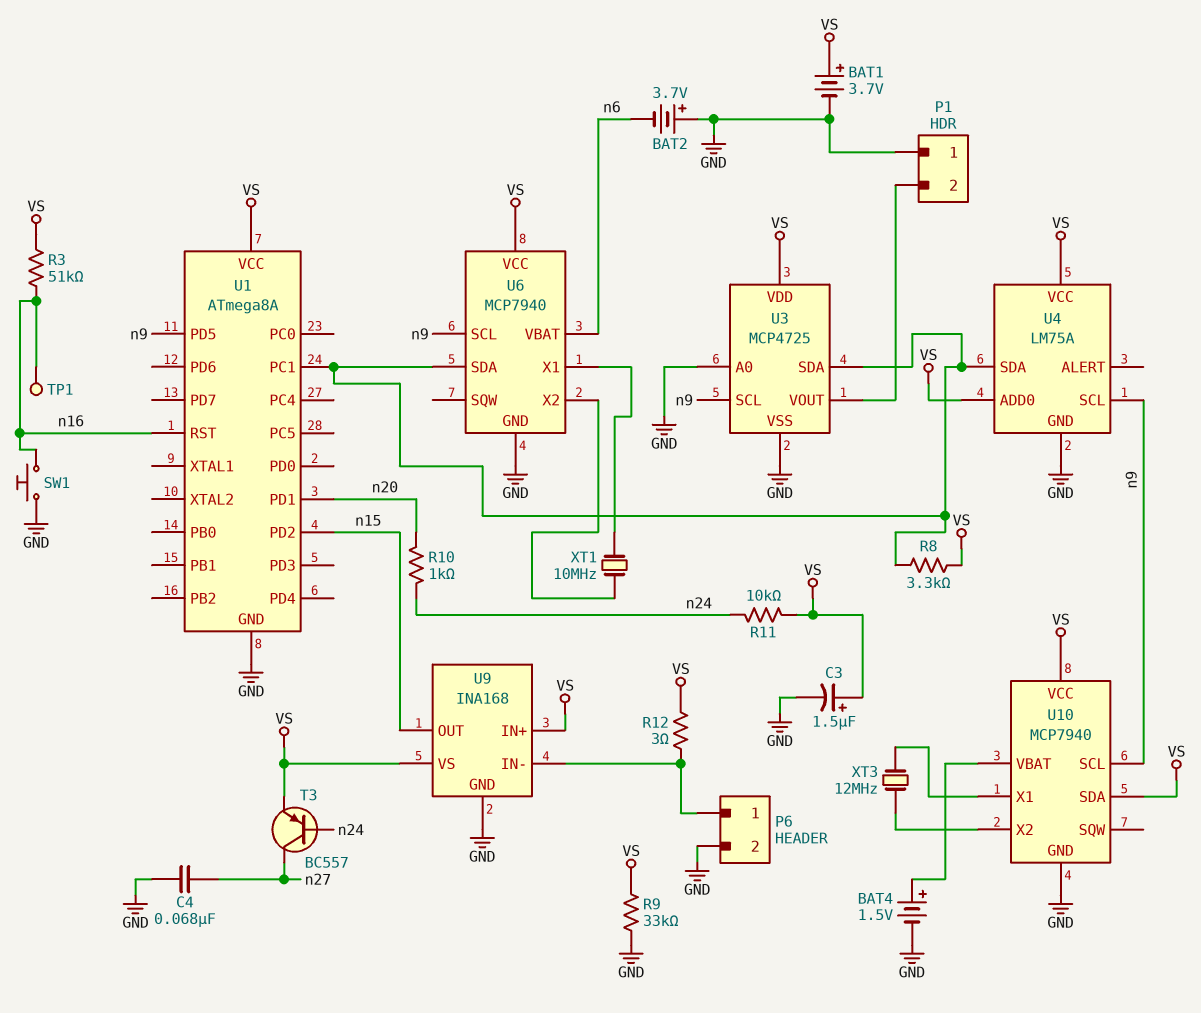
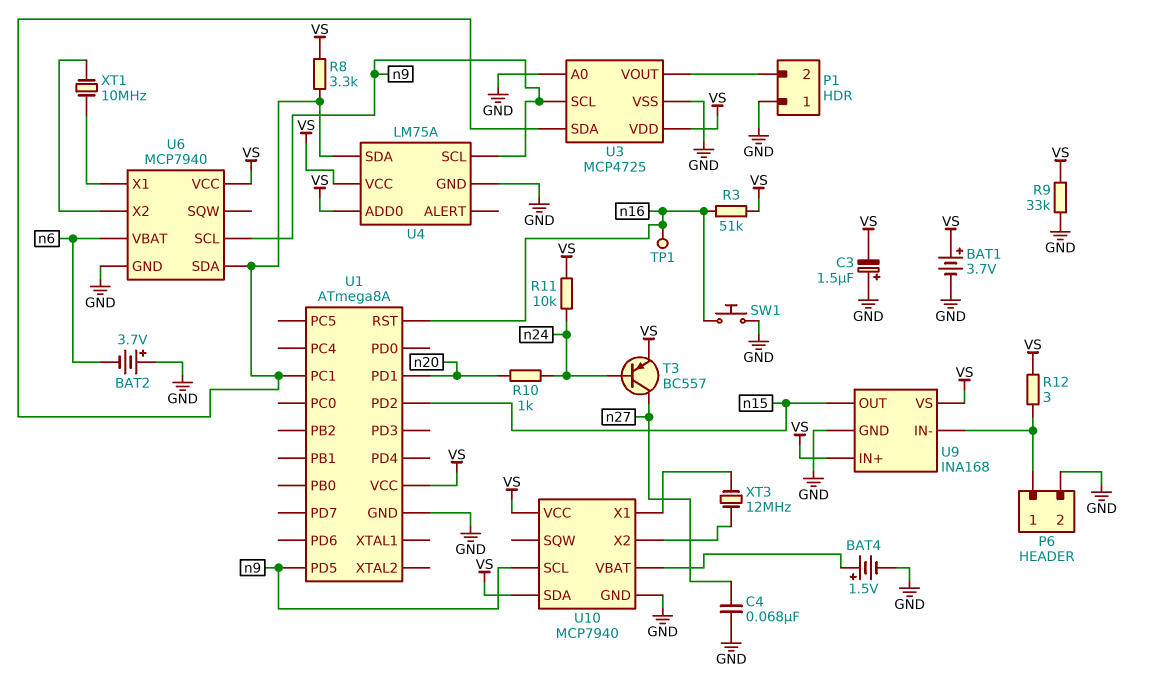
C3: 1.5uF (plus VS, minus GND) -> 1.5uF (plus GND, minus VS)

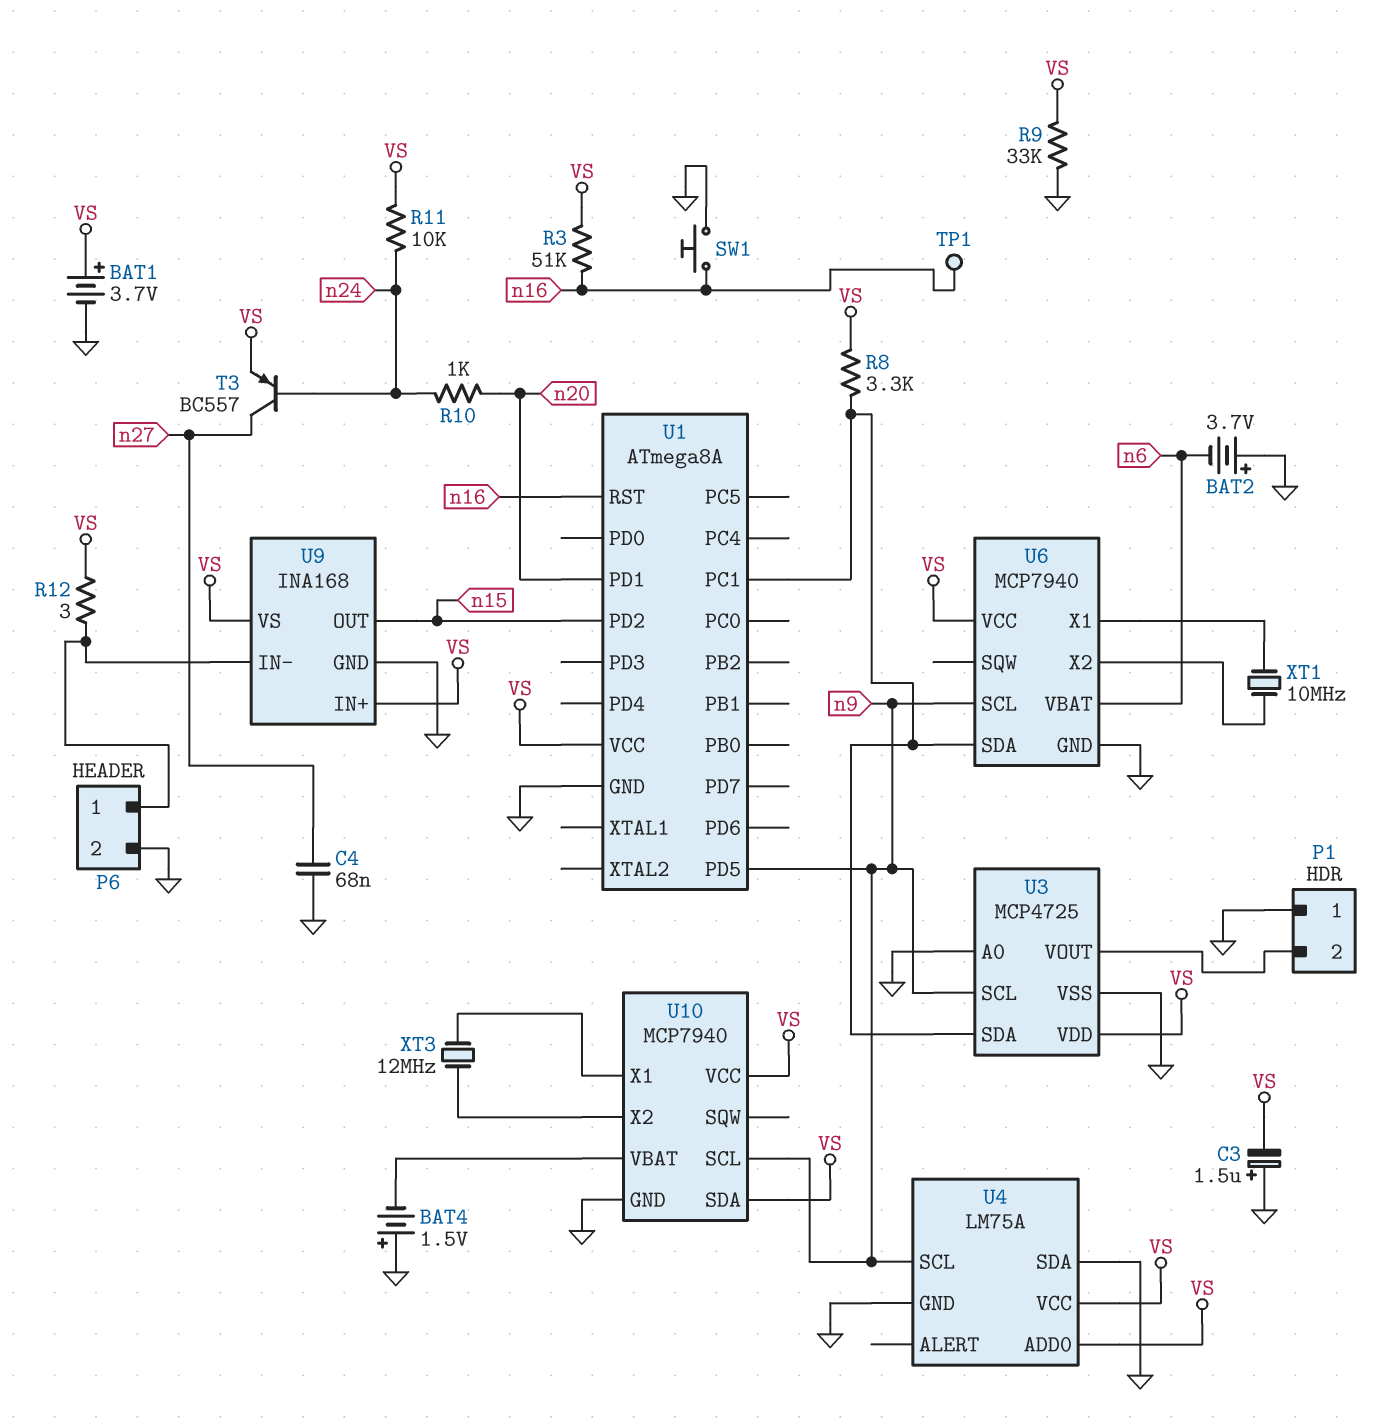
BAT4: 1.5V (plus U10/VBAT, minus GND) -> 1.5V (plus GND, minus U10/VBAT)
U4 pin SDA: U1/PC1 -> GND

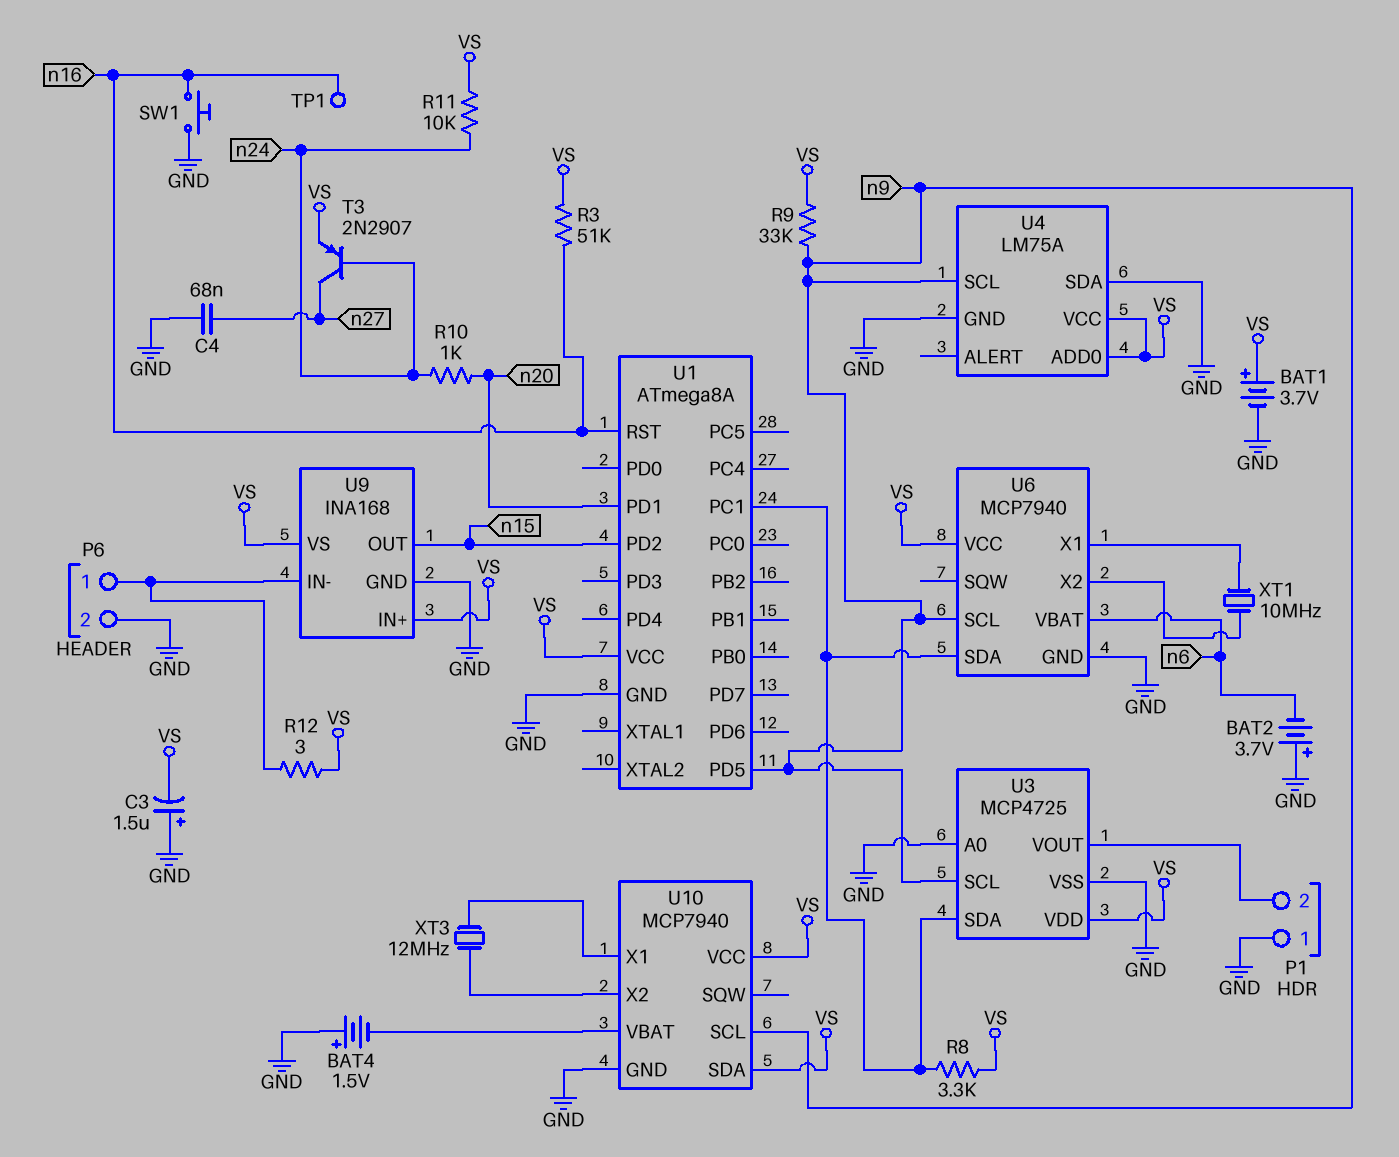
R9: 33k (GND, VS) -> 33k (VS, n9)
T3: PNP BC557 (B n24, C n27, E VS) -> PNP 2N2907 (B n24, C n27, E VS)

